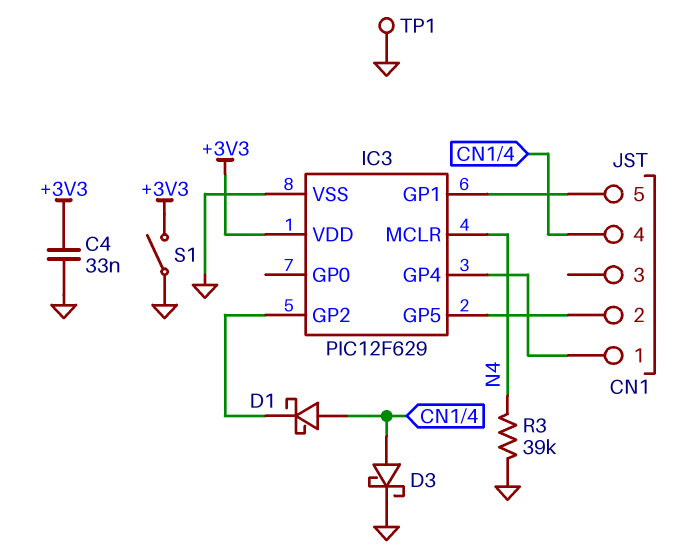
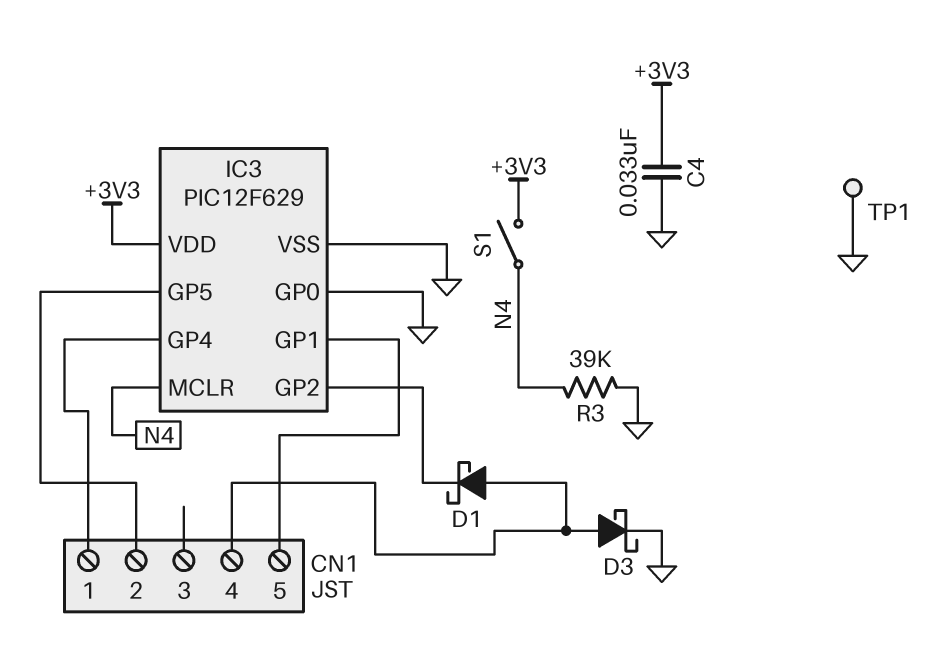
IC3 pin GP0: none -> GND
S1: switch (+3V3, GND) -> switch (+3V3, N4)

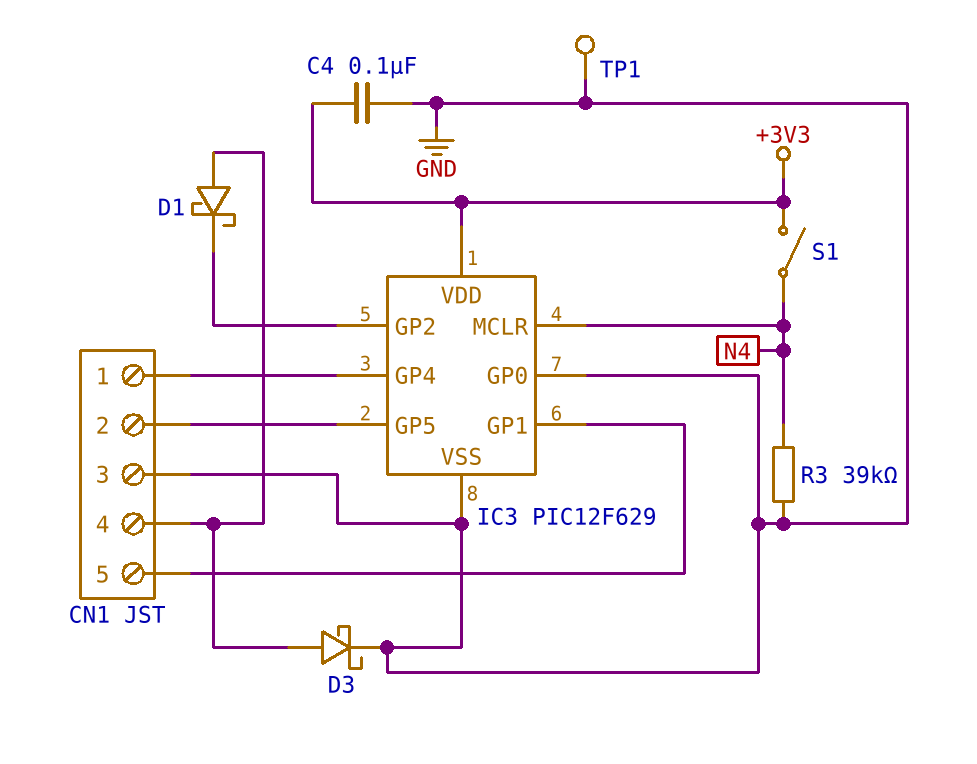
C4: 33nF (+3V3, GND) -> 100nF (+3V3, GND)
CN1 pin 3: none -> GND

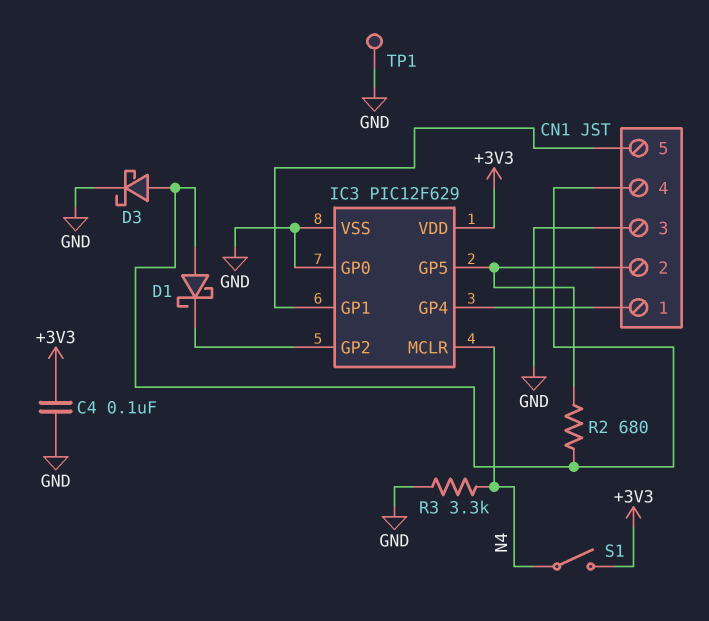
R2: none -> 680 (CN1/2, CN1/4)
R3: 39k (GND, N4) -> 3.3k (GND, N4)

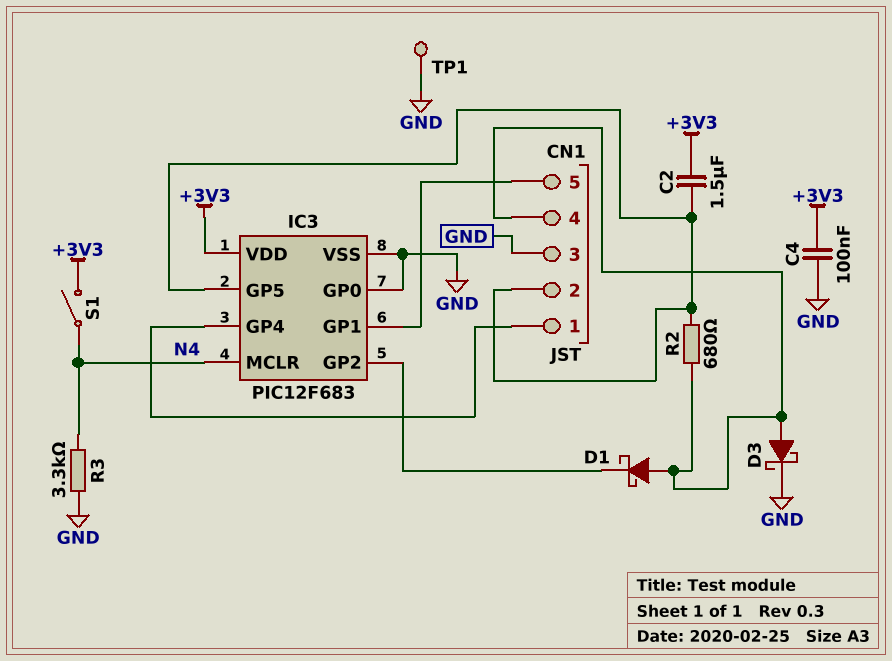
C2: none -> 1.5uF (+3V3, CN1/2)
IC3: PIC12F629 -> PIC12F683

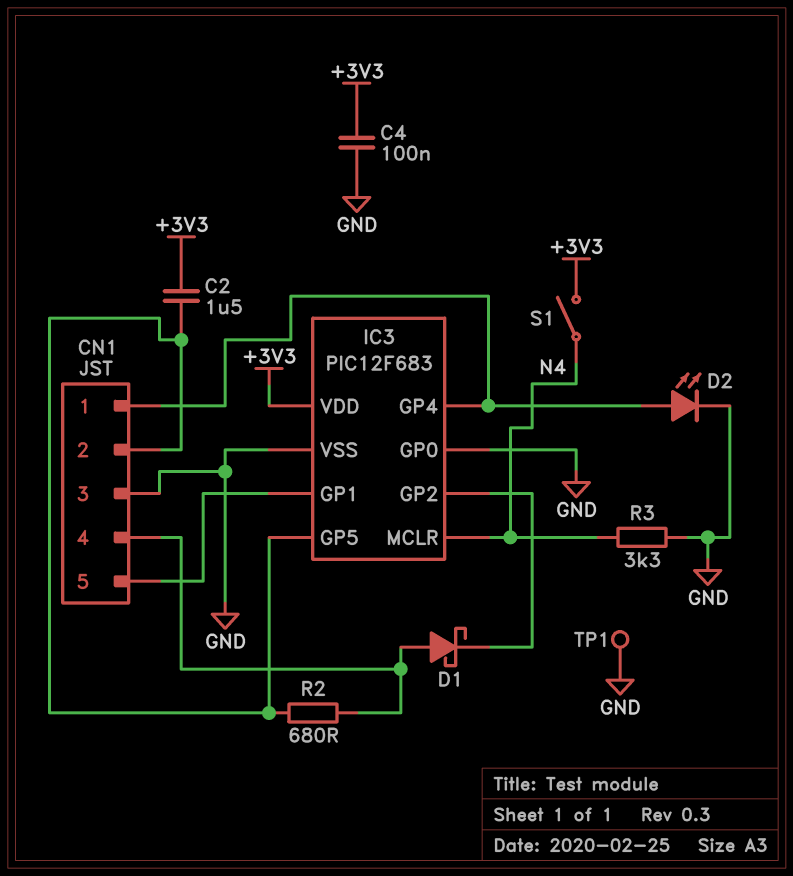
D2: none -> LED (A CN1/1, K GND)
D3: schottky (A CN1/4, K GND) -> none

